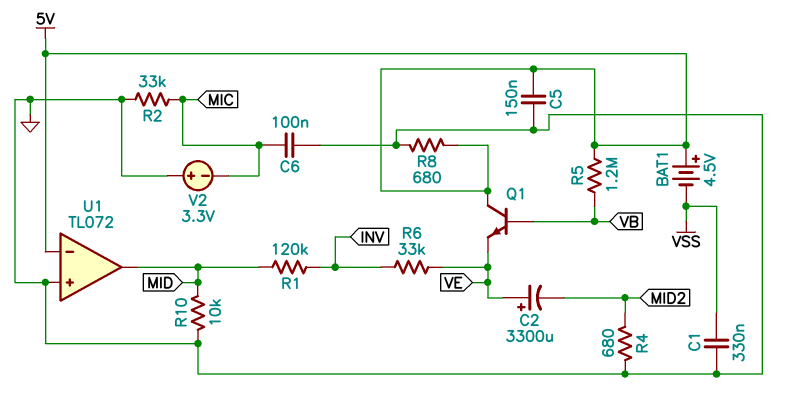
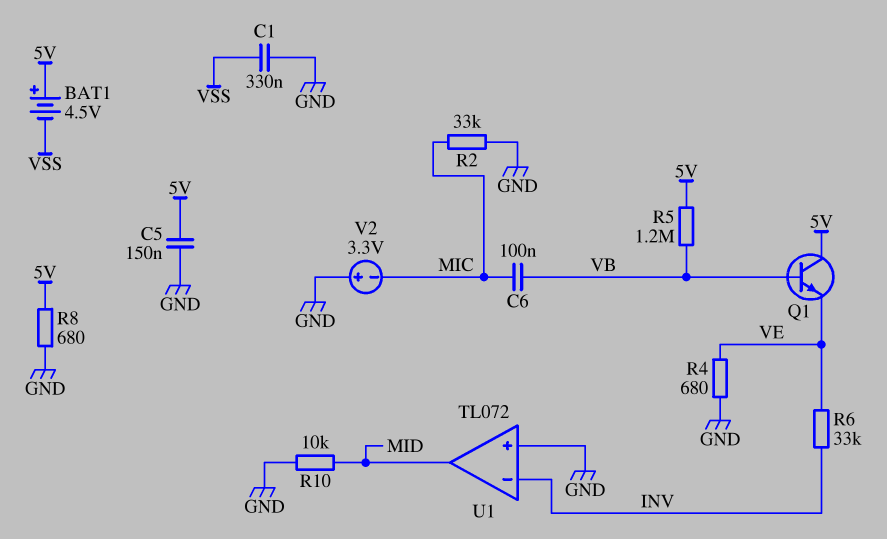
C2: 3300uF (plus VE, minus MID2) -> none
C6: 100nF (GND, MIC) -> 100nF (MIC, VB)
R1: 120k (INV, MID) -> none
R4: 680 (GND, MID2) -> 680 (GND, VE)
U1 pin in-: 5V -> INV

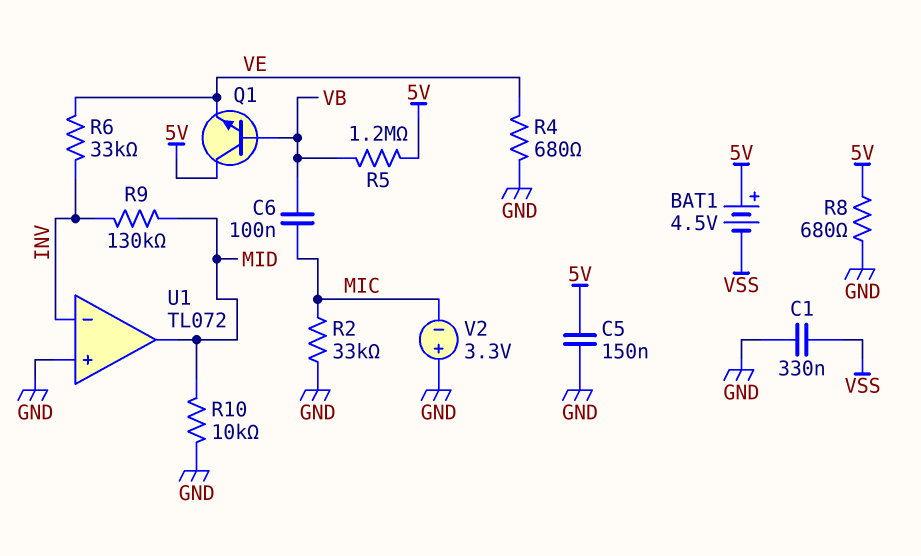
R9: none -> 130k (INV, MID)

